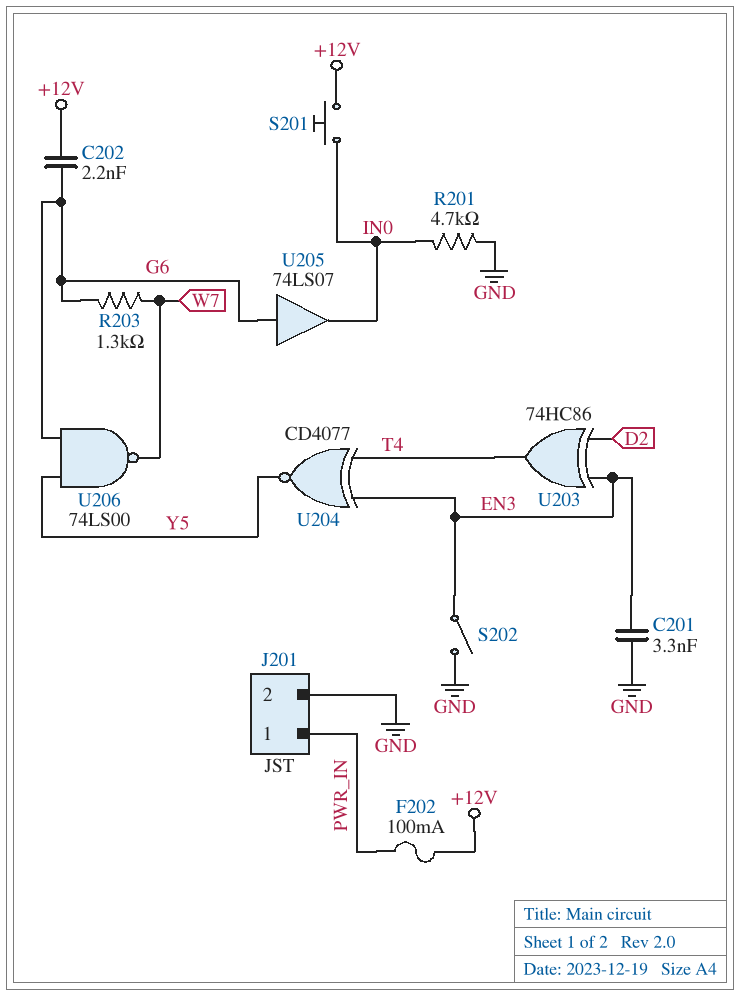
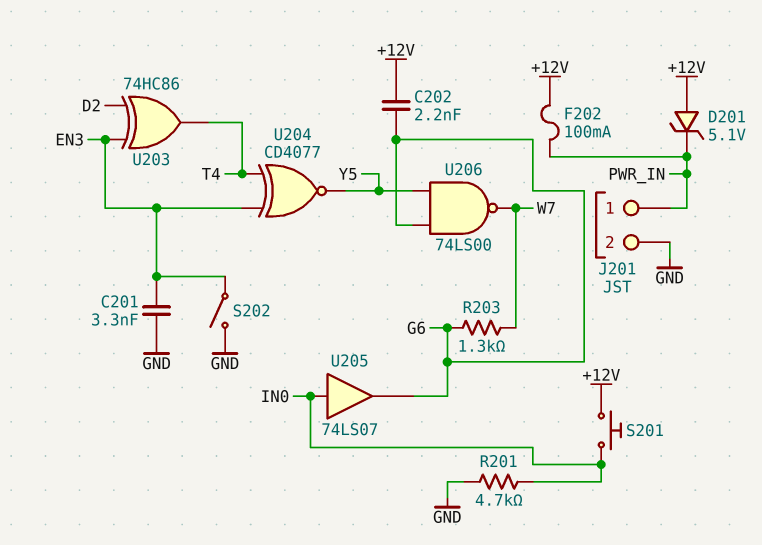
D201: none -> zener 5.1V (A +12V, K PWR_IN)
U205: buffer 74LS07 (in G6, out IN0) -> buffer 74LS07 (in IN0, out G6)

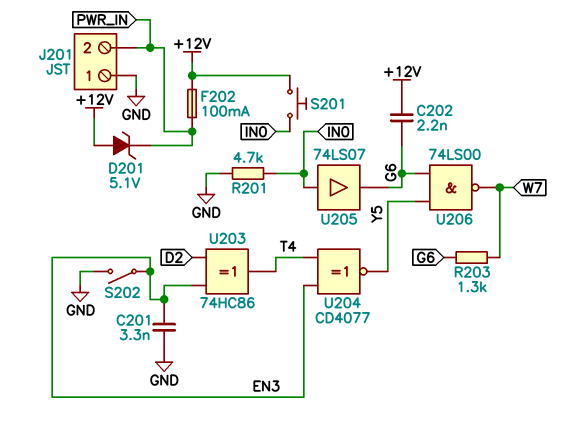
J201 pin 1: PWR_IN -> GND
J201 pin 2: GND -> PWR_IN

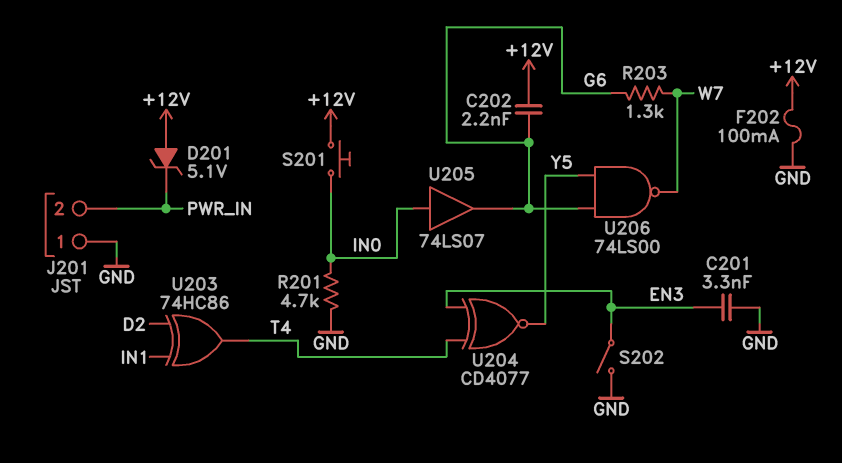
F202: 100mA (+12V, PWR_IN) -> 100mA (+12V, GND)
U203: XOR 74HC86 (in D2, in EN3, out T4) -> XOR 74HC86 (in D2, in IN1, out T4)

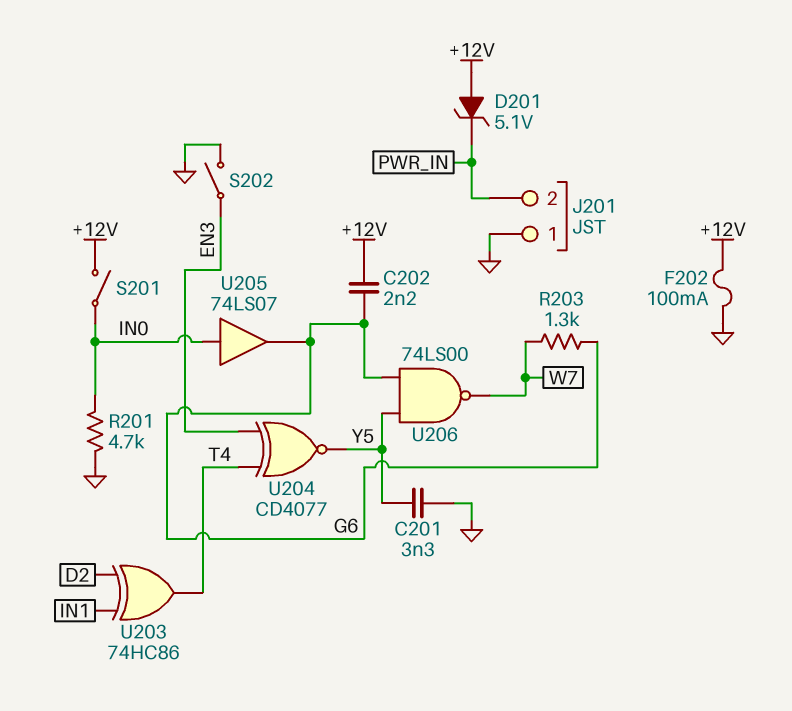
C201: 3.3nF (EN3, GND) -> 3.3nF (GND, Y5)
S201: button (+12V, IN0) -> switch (+12V, IN0)

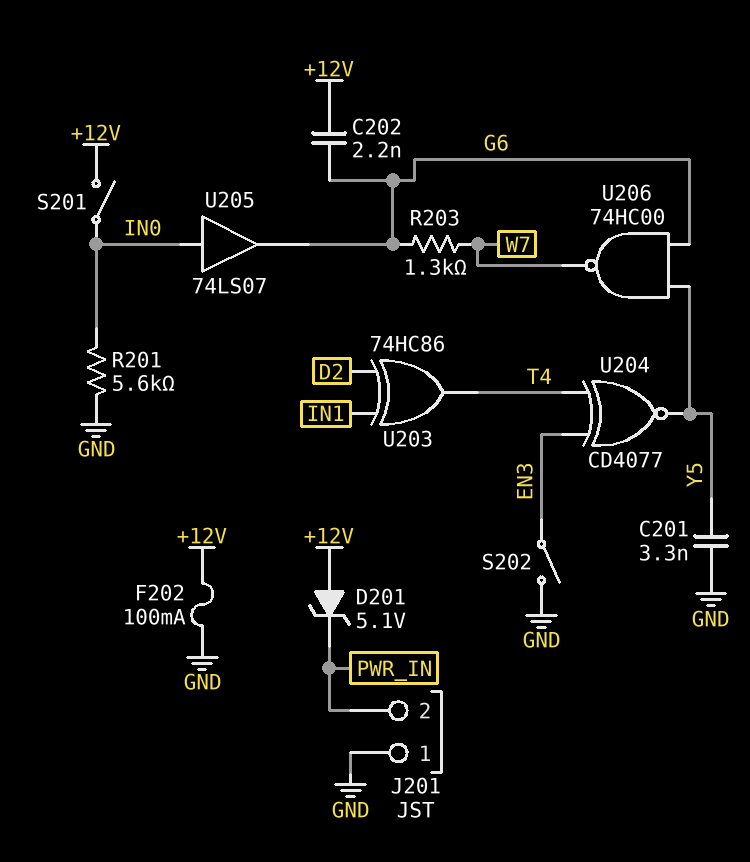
R201: 4.7k (GND, IN0) -> 5.6k (GND, IN0)
U206: NAND 74LS00 (in G6, in Y5, out W7) -> NAND 74HC00 (in G6, in Y5, out W7)

